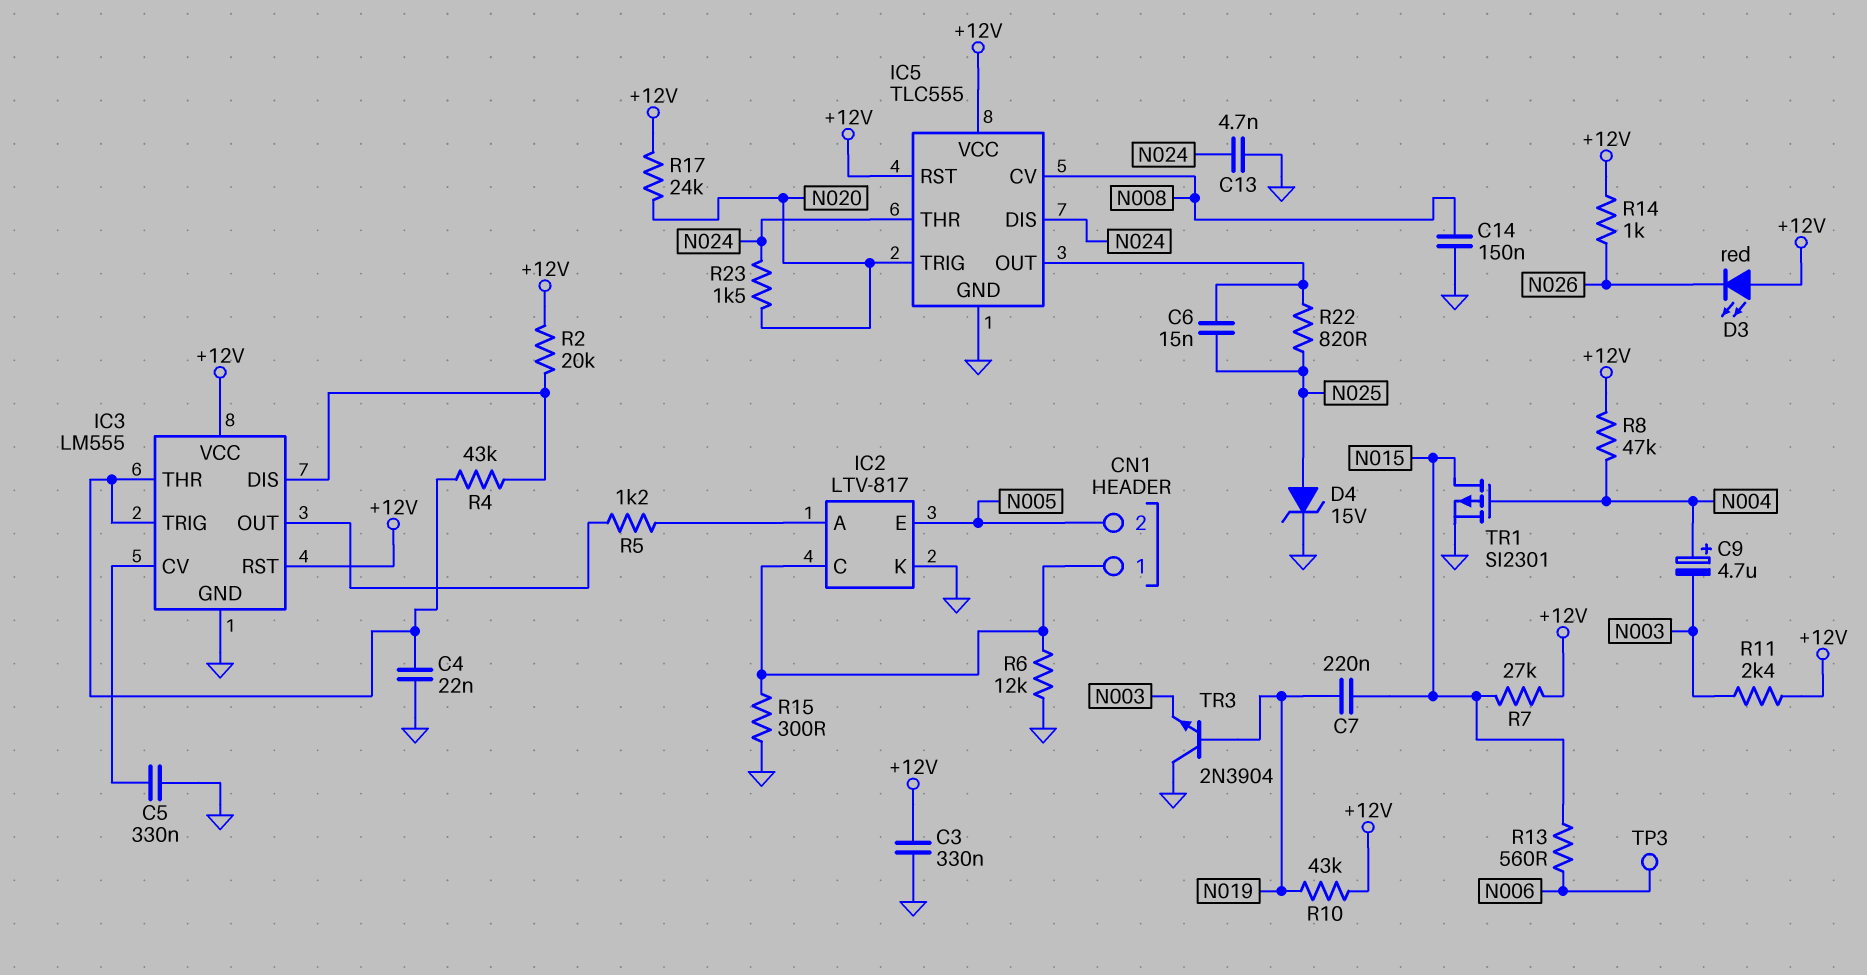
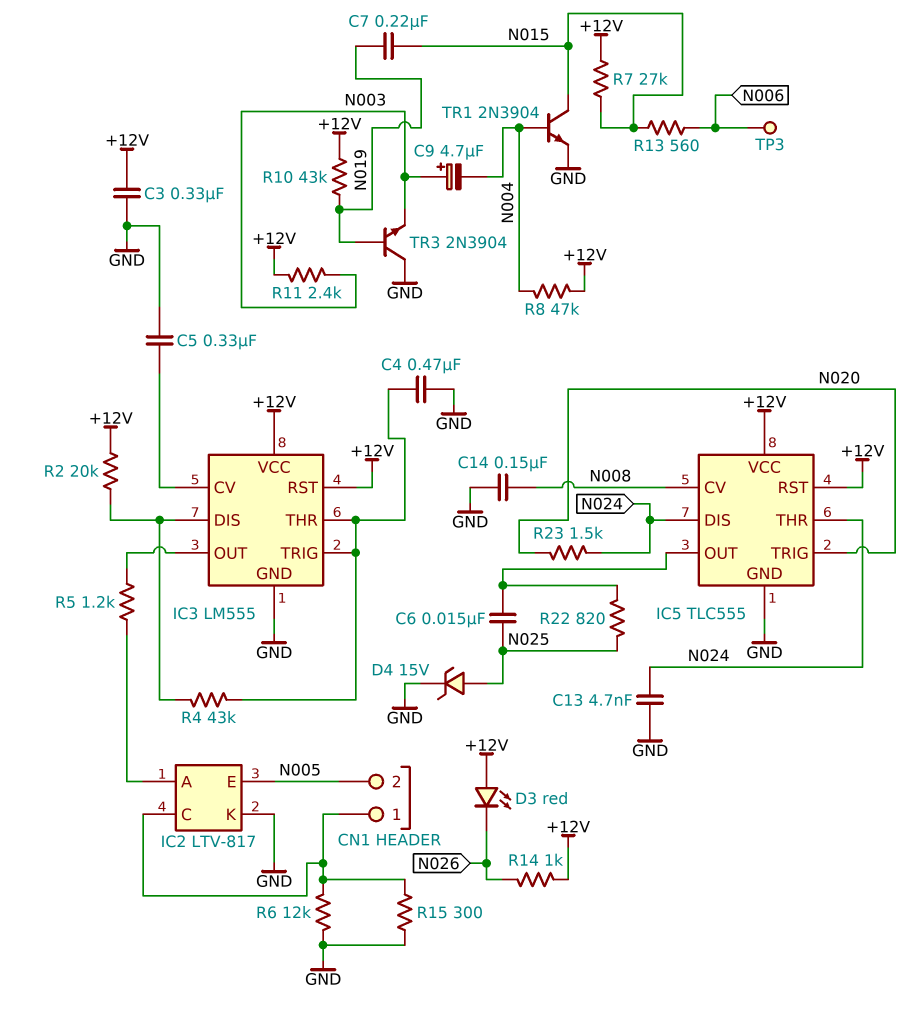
C4: 22nF (GND, IC3/THR) -> 470nF (GND, IC3/THR)
C9: 4.7uF (plus N004, minus N003) -> 4.7uF (plus N003, minus N004)
R17: 24k (+12V, N020) -> none
TR1: PMOS SI2301 (G N004, D N015, S GND) -> NPN 2N3904 (B N004, C N015, E GND)

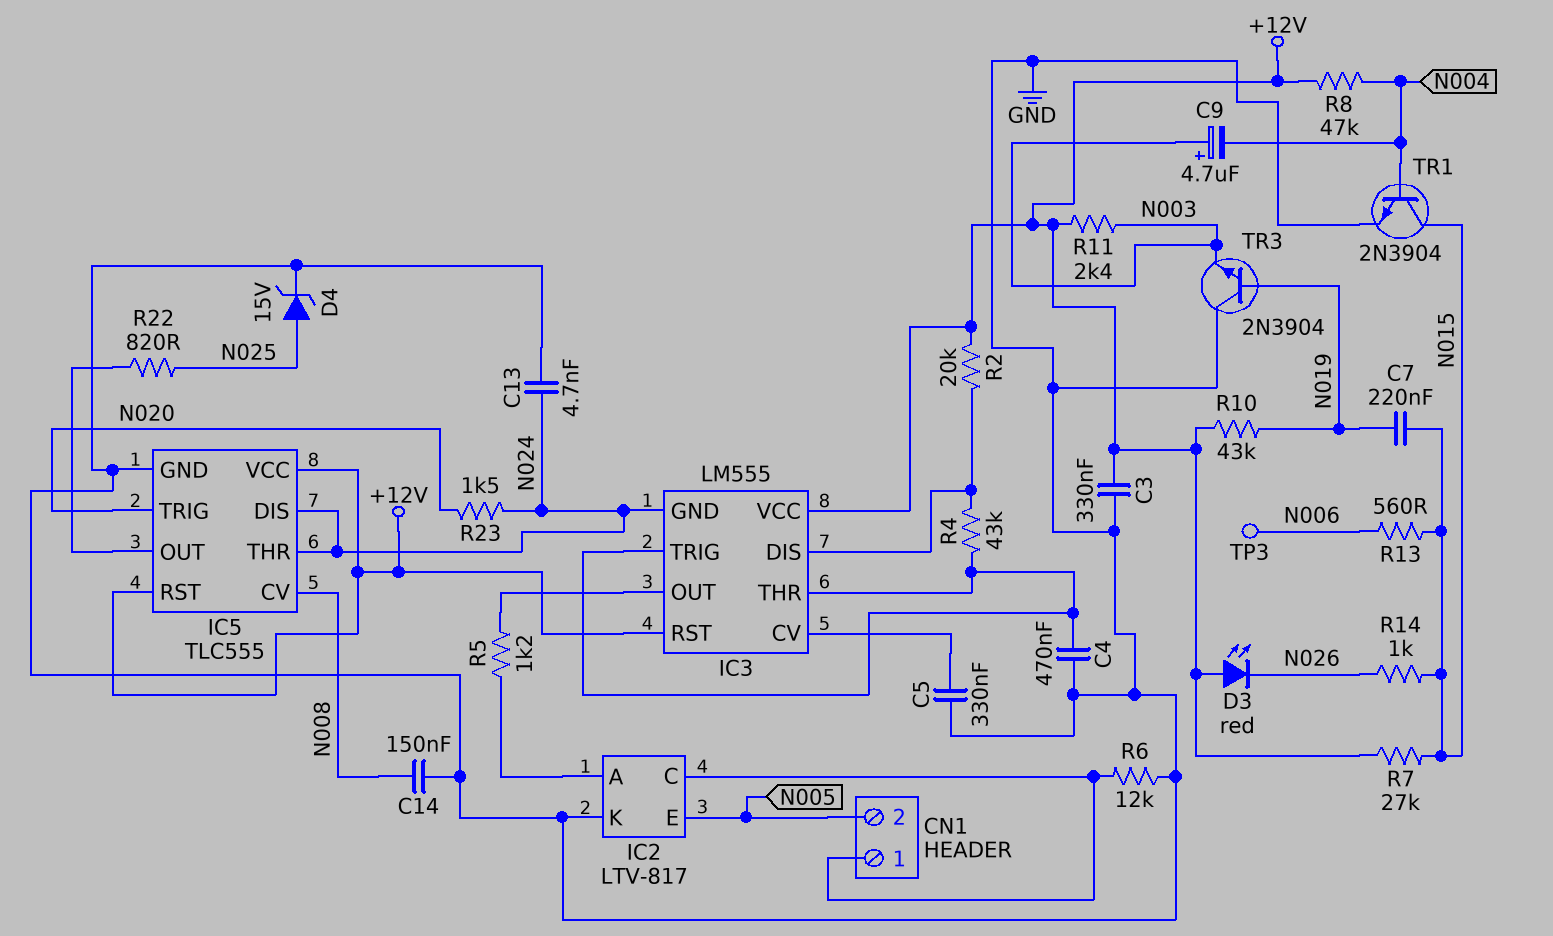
C6: 15nF (IC5/OUT, N025) -> none
IC3 pin GND: GND -> N024
R14: 1k (+12V, N026) -> 1k (N015, N026)
R15: 300 (CN1/1, GND) -> none

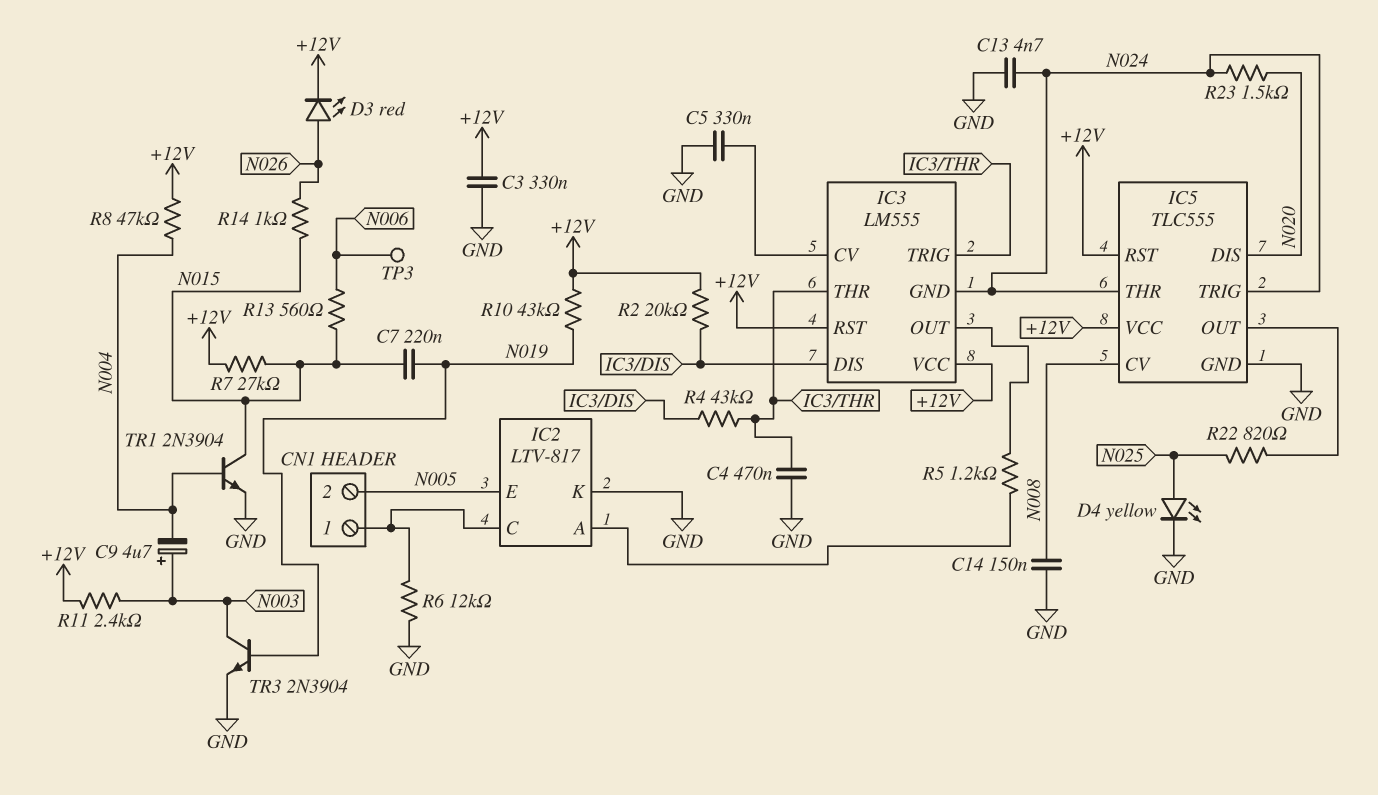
D3: LED red (A +12V, K N026) -> LED red (A N026, K +12V)
D4: zener 15V (A N025, K GND) -> LED yellow (A N025, K GND)
IC5 pin DIS: N024 -> N020
IC5 pin TRIG: N020 -> N024
TR3: NPN 2N3904 (B N019, C GND, E N003) -> NPN 2N3904 (B N019, C N003, E GND)

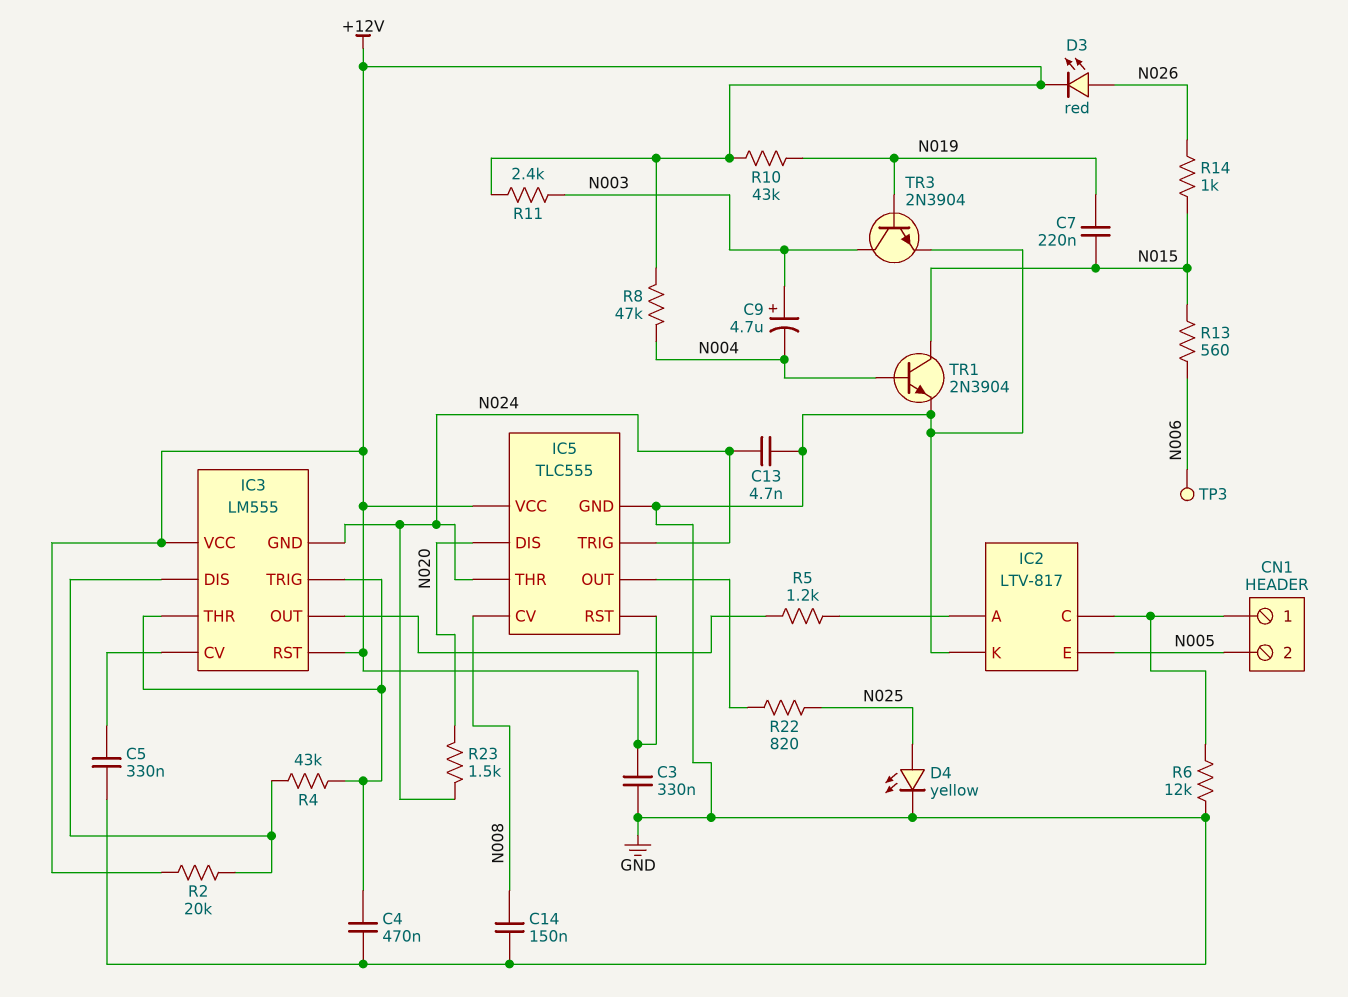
R7: 27k (+12V, N015) -> none

